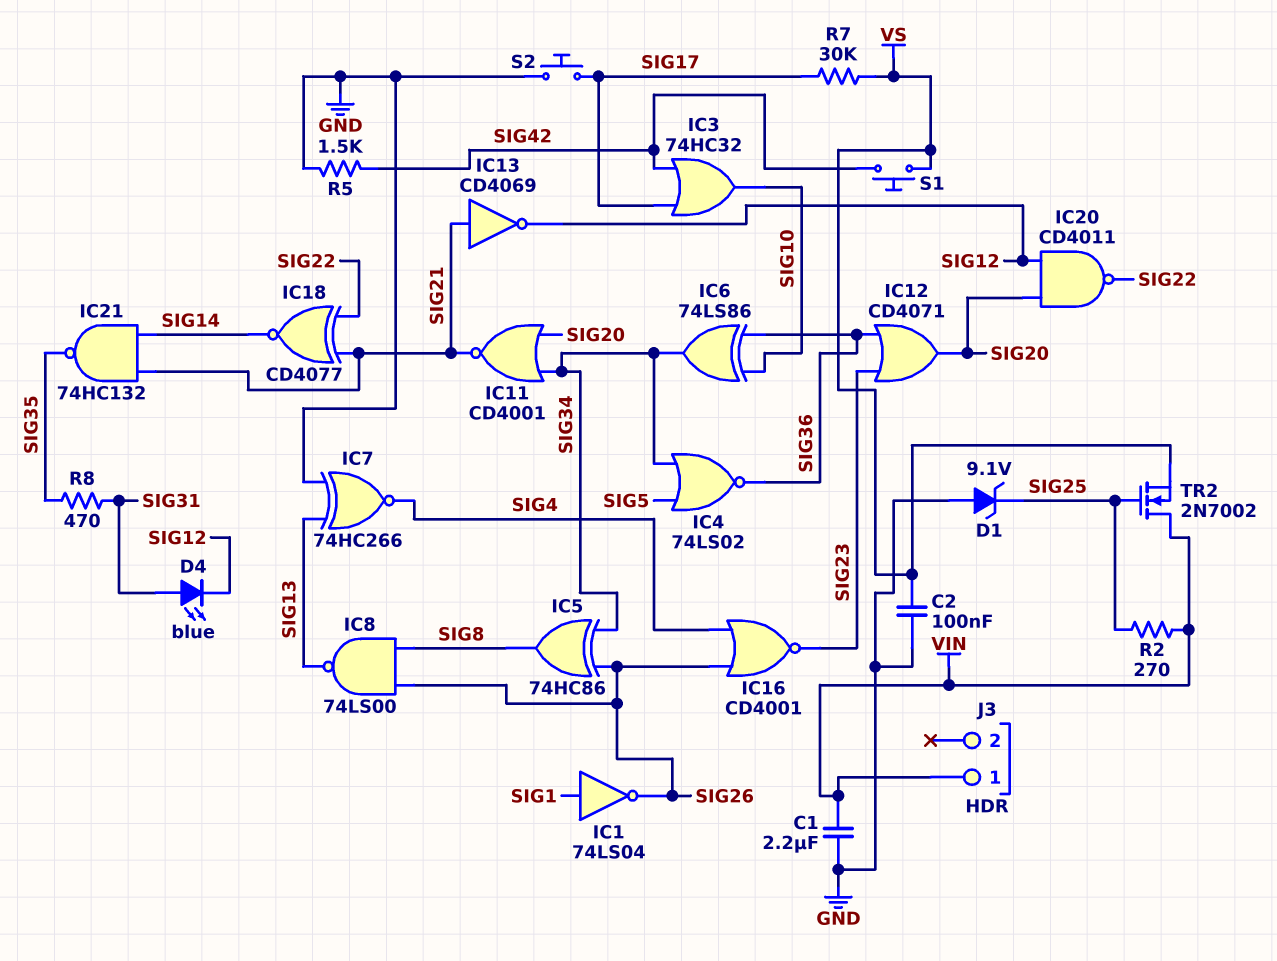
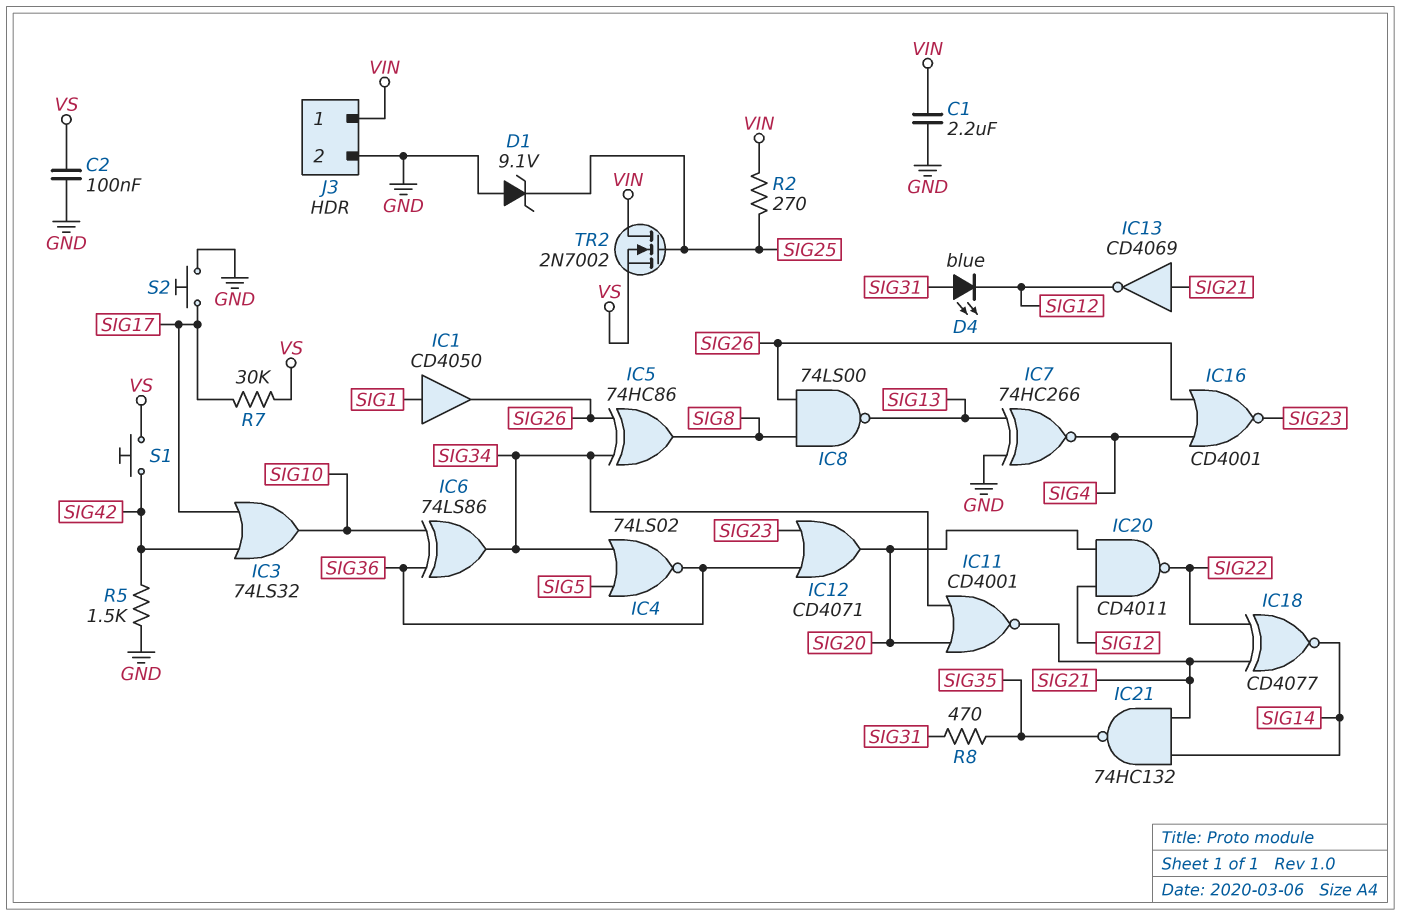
IC1: NOT 74LS04 (in SIG1, out SIG26) -> buffer CD4050 (in SIG1, out SIG26)
IC3: OR 74HC32 (in SIG17, in SIG42, out SIG10) -> OR 74LS32 (in SIG17, in SIG42, out SIG10)
J3 pin 2: none -> GND

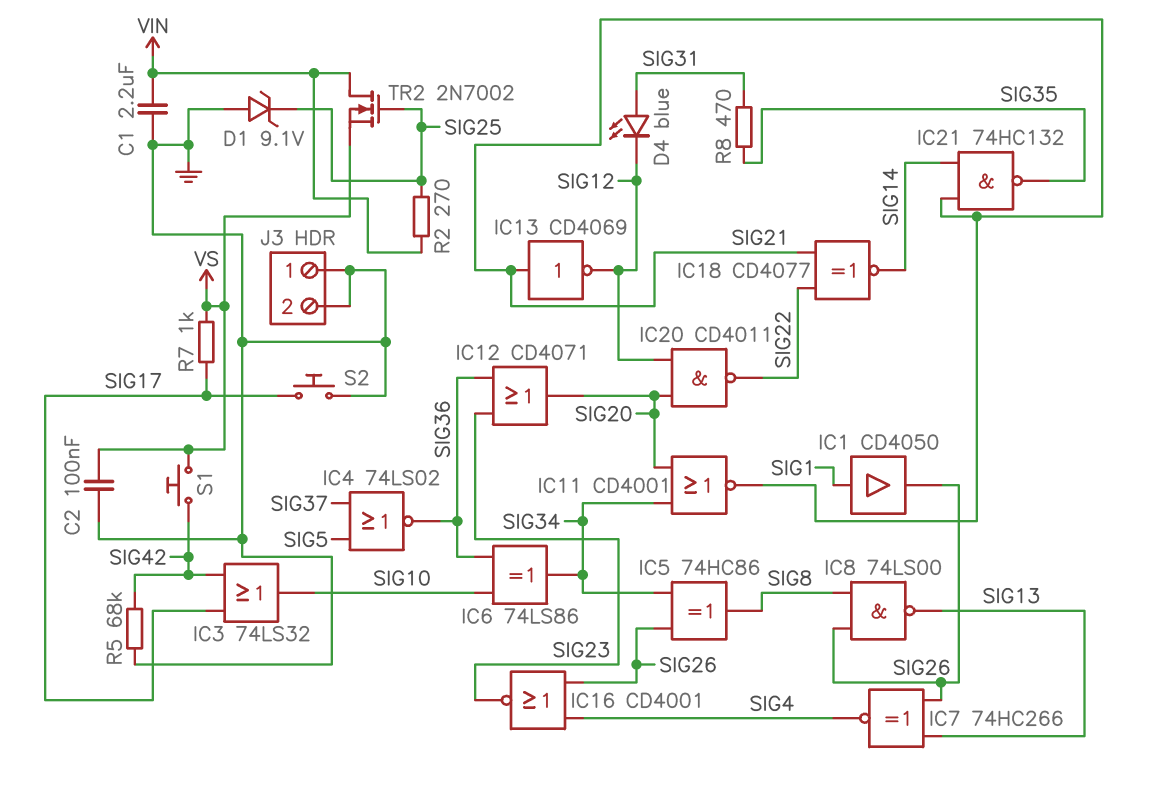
IC4: NOR 74LS02 (in SIG5, in SIG34, out SIG36) -> NOR 74LS02 (in SIG5, in SIG37, out SIG36)
IC7: XNOR 74HC266 (in GND, in SIG13, out SIG4) -> XNOR 74HC266 (in SIG13, in SIG26, out SIG4)
J3 pin 1: VIN -> GND
R5: 1.5k (GND, SIG42) -> 68k (GND, SIG42)
R7: 30k (SIG17, VS) -> 1k (SIG17, VS)

